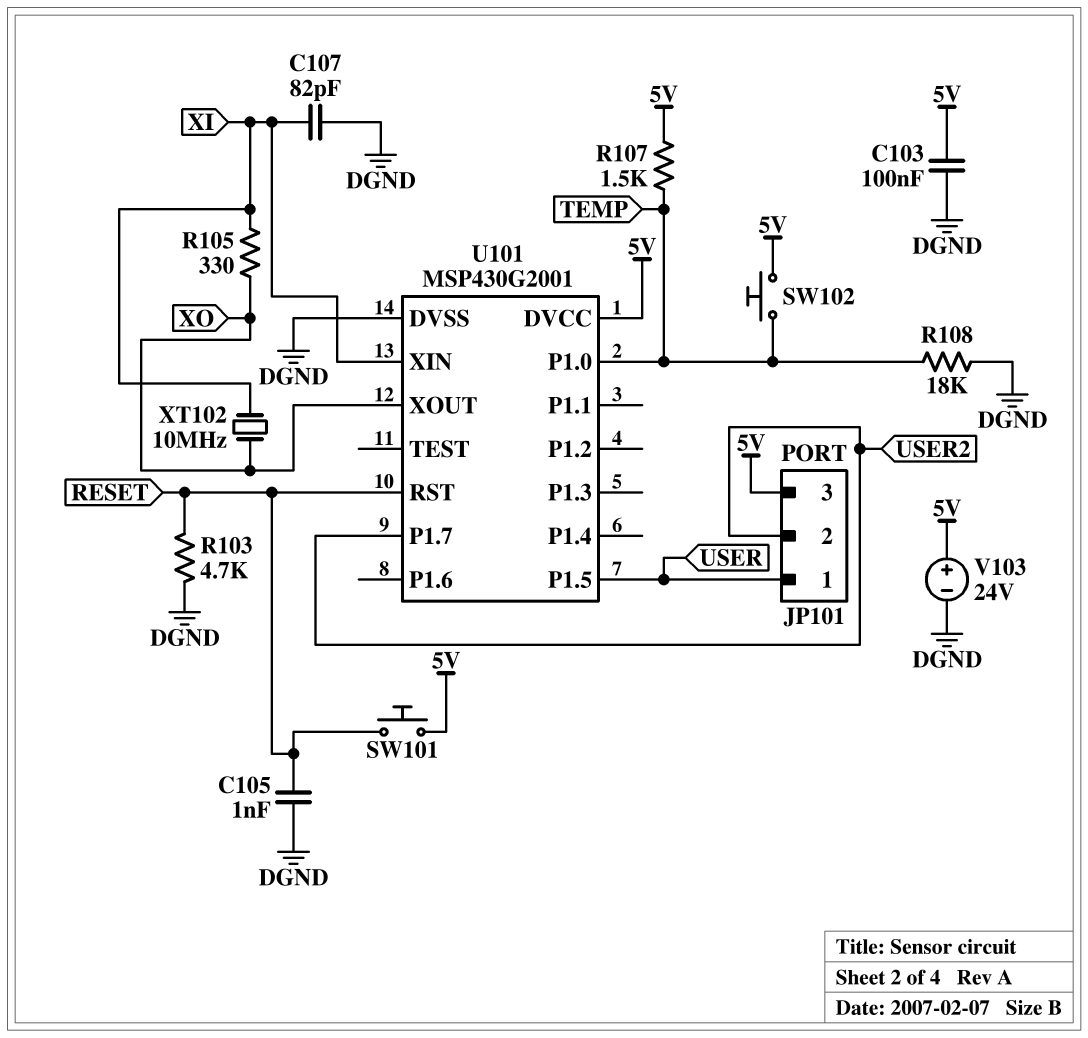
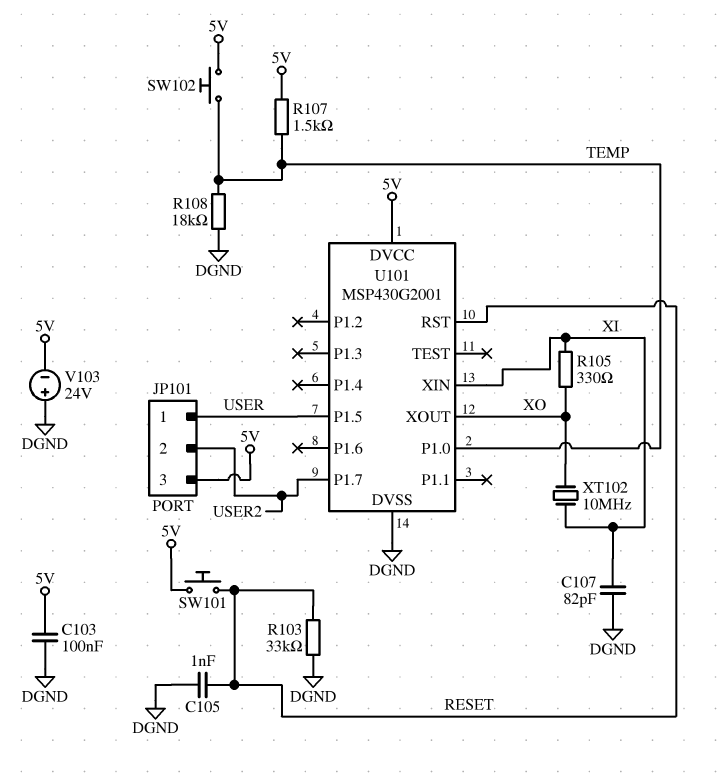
R103: 4.7k (DGND, RESET) -> 33k (DGND, RESET)
V103: 24V (plus 5V, minus DGND) -> 24V (plus DGND, minus 5V)

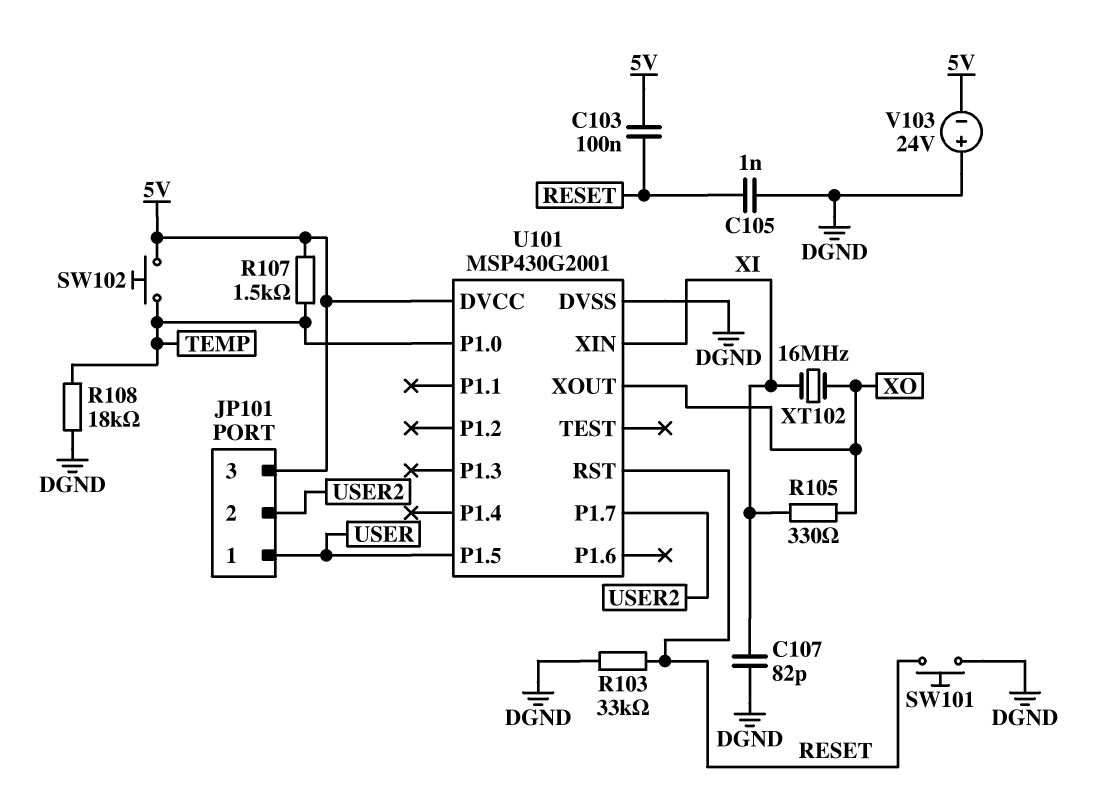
C103: 100nF (5V, DGND) -> 100nF (5V, RESET)
SW101: button (5V, RESET) -> button (DGND, RESET)
XT102: 10MHz (XI, XO) -> 16MHz (XI, XO)

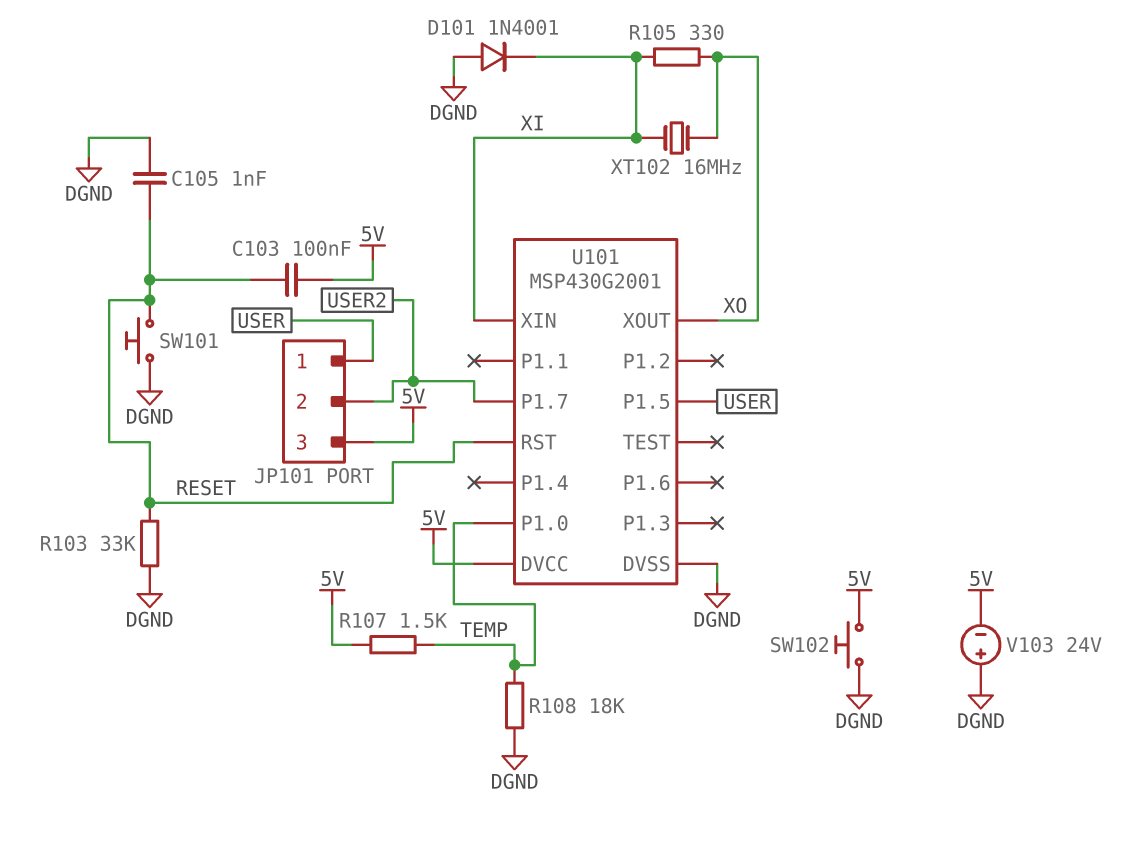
C107: 82pF (DGND, XI) -> none
D101: none -> diode 1N4001 (A DGND, K XI)
SW102: button (5V, TEMP) -> button (5V, DGND)

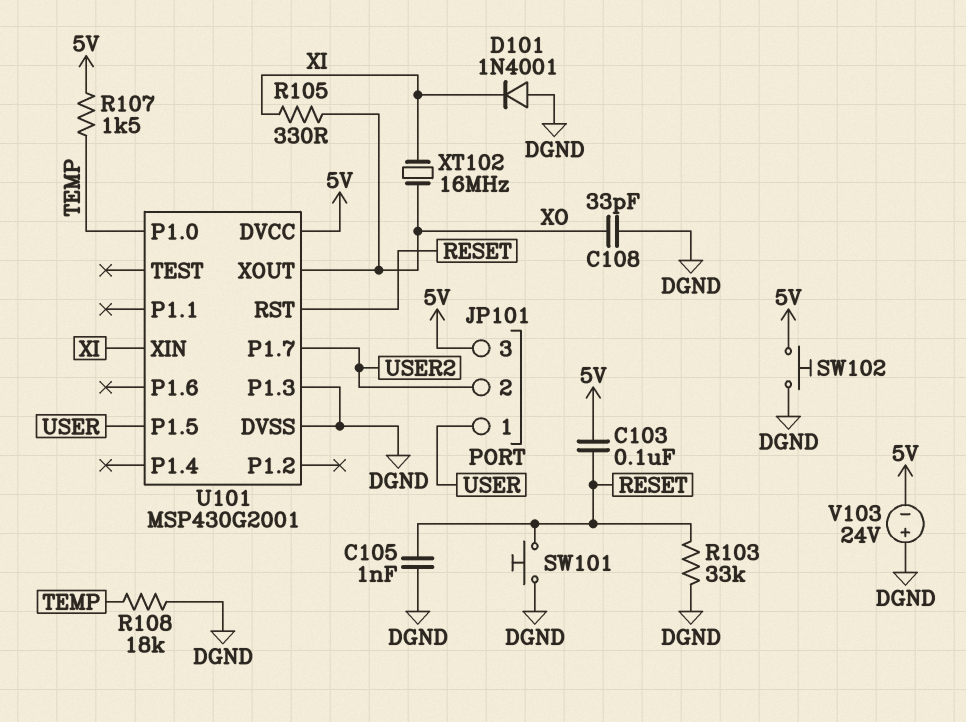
C108: none -> 33pF (DGND, XO)
U101 pin P1.3: none -> DGND

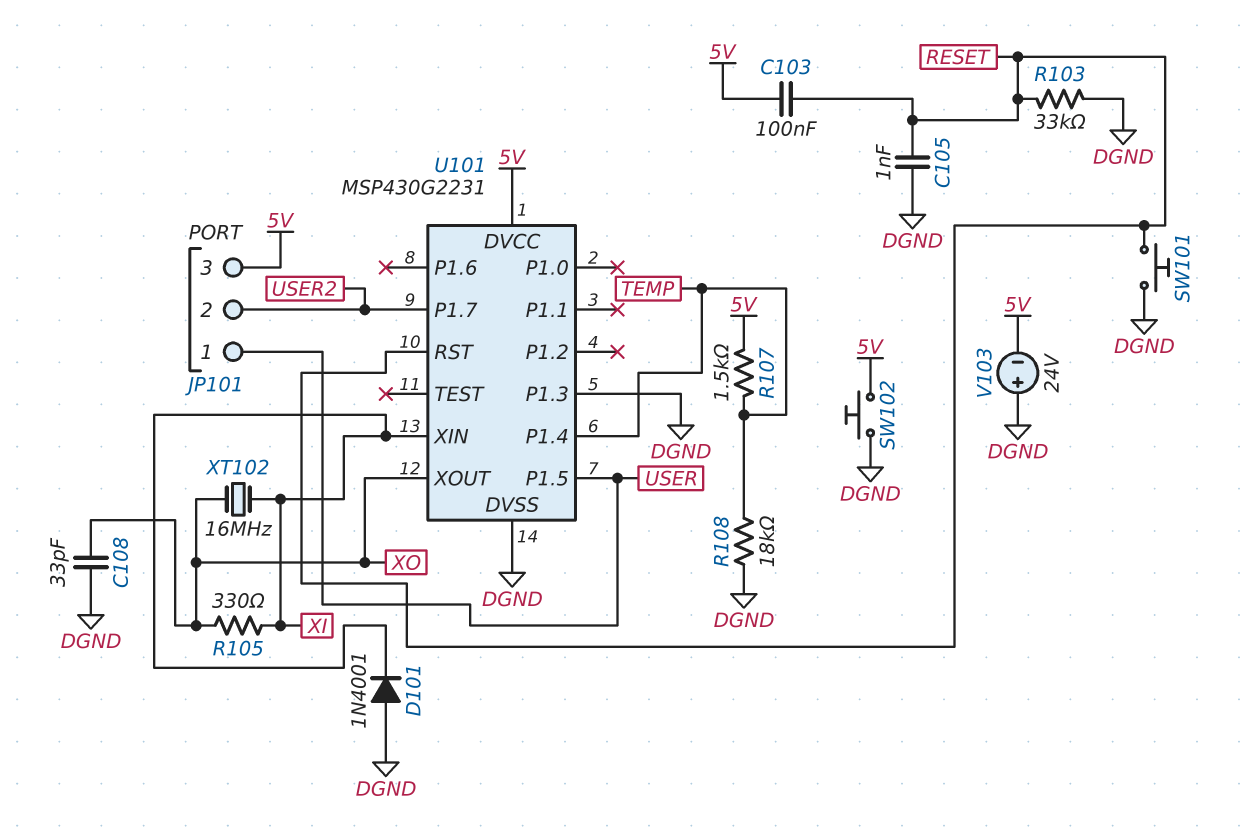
U101: MSP430G2001 -> MSP430G2231
U101 pin P1.0: TEMP -> none
U101 pin P1.4: none -> TEMP

